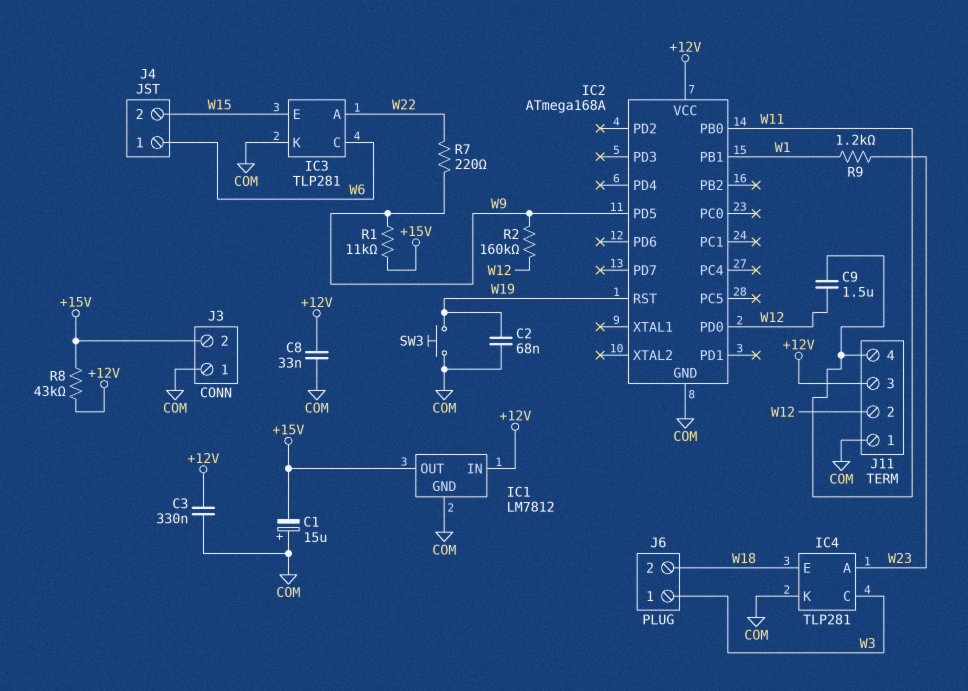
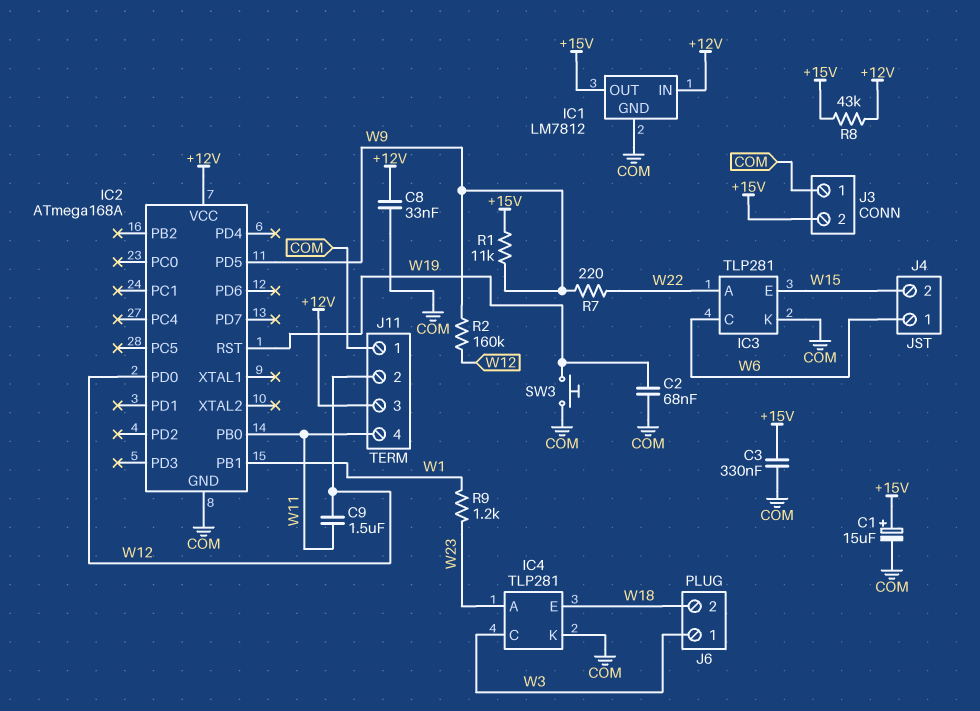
C1: 15uF (plus COM, minus +15V) -> 15uF (plus +15V, minus COM)
C3: 330nF (+12V, COM) -> 330nF (+15V, COM)

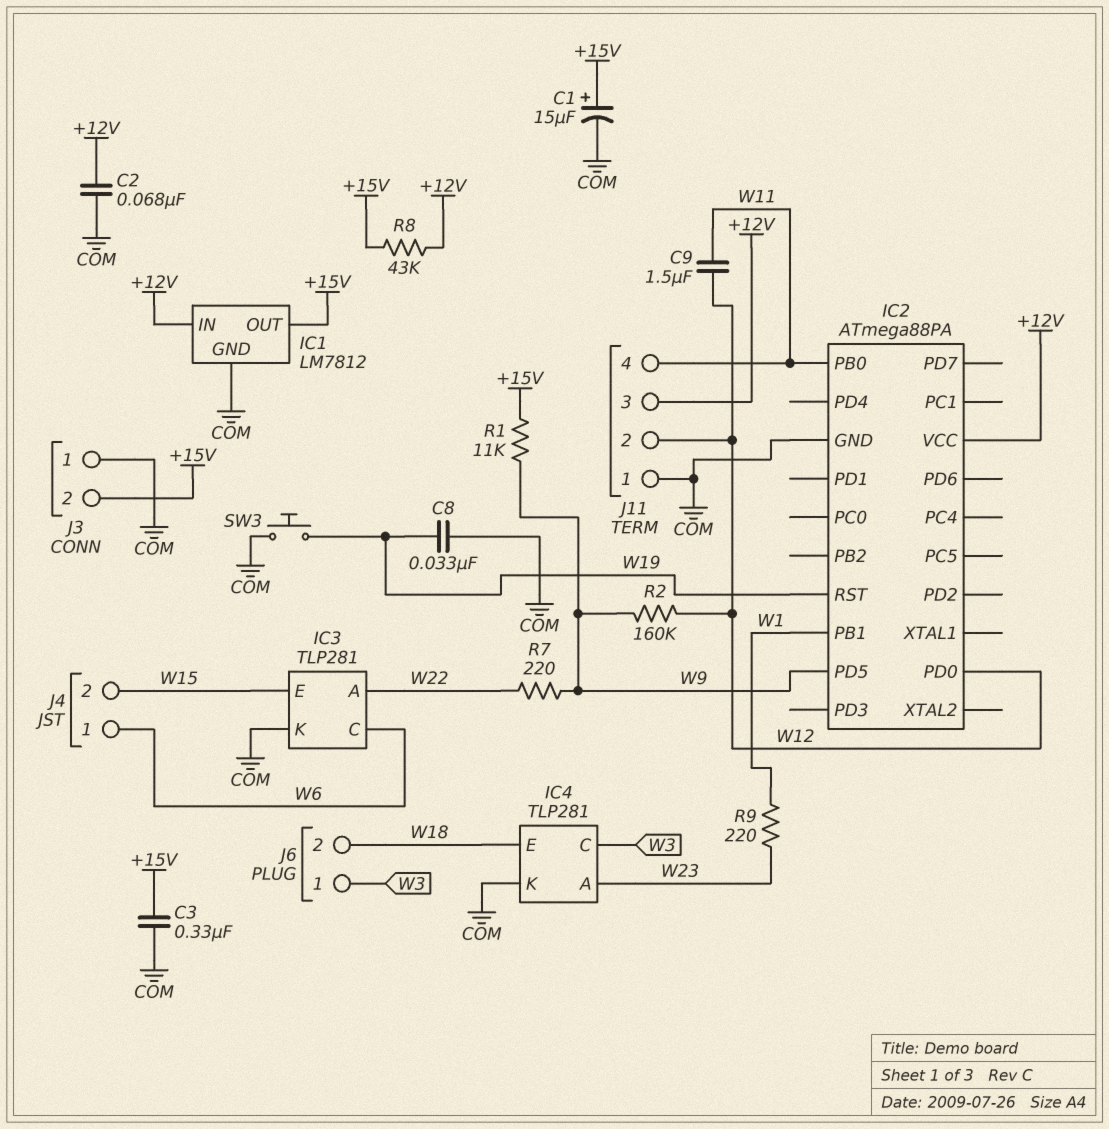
C2: 68nF (COM, W19) -> 68nF (+12V, COM)
C8: 33nF (+12V, COM) -> 33nF (COM, W19)
IC2: ATmega168A -> ATmega88PA
R9: 1.2k (W1, W23) -> 220 (W1, W23)

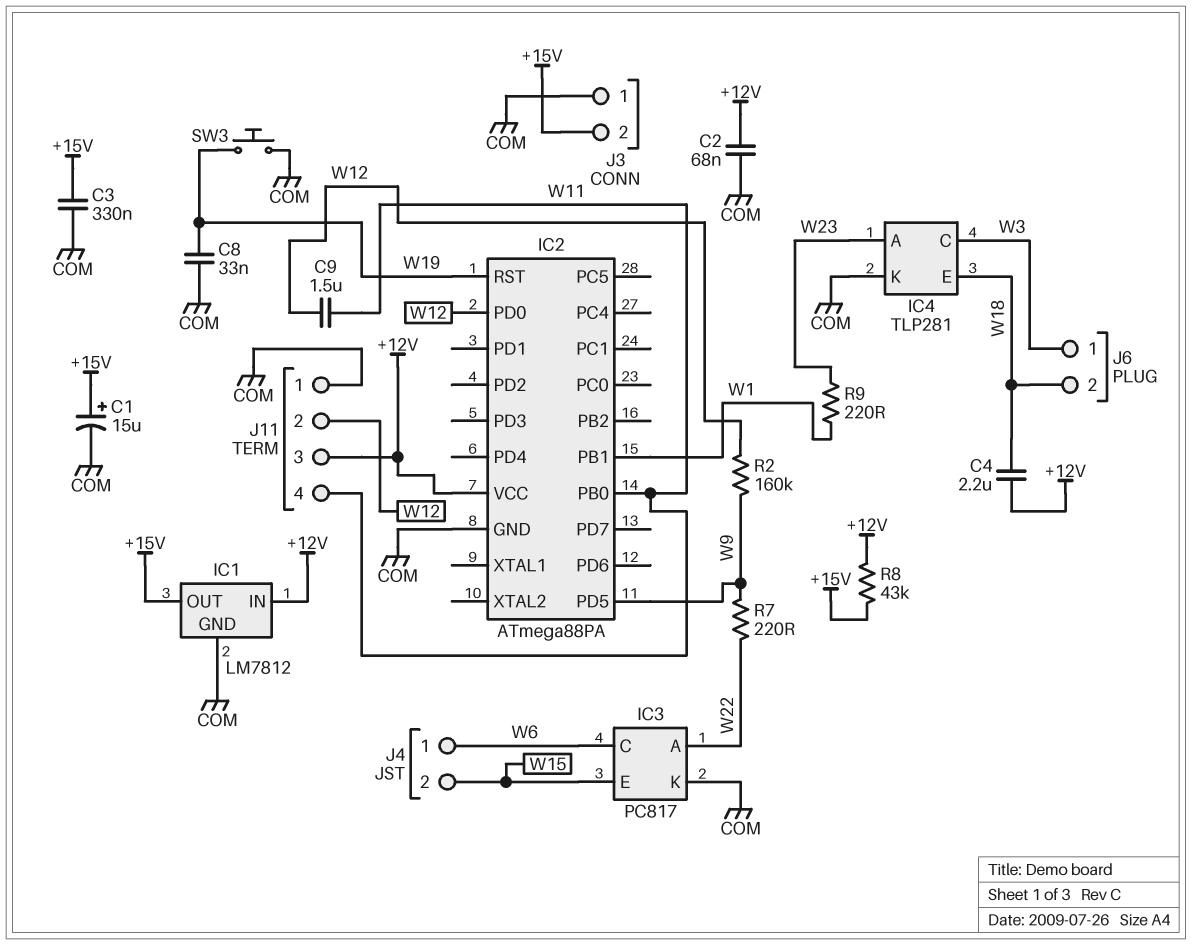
C4: none -> 2.2uF (+12V, W18)
IC3: TLP281 -> PC817
R1: 11k (+15V, W9) -> none

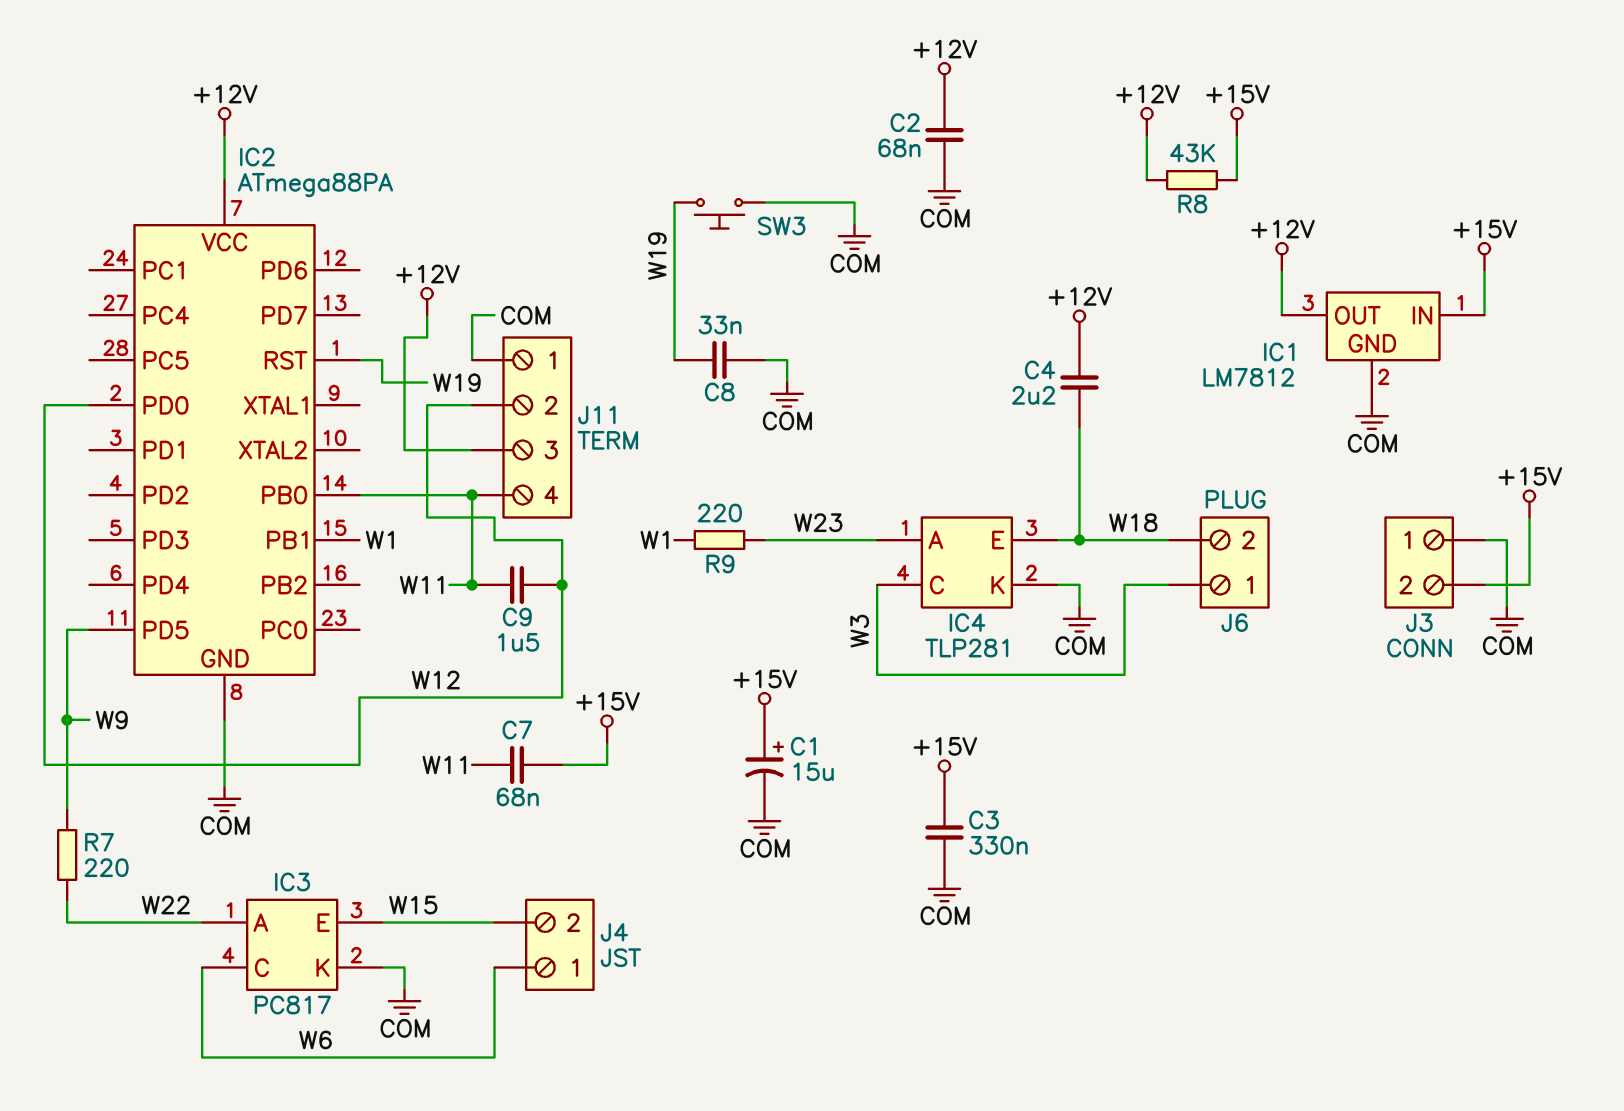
C7: none -> 68nF (+15V, W11)
IC1 pin IN: +12V -> +15V
IC1 pin OUT: +15V -> +12V
R2: 160k (W9, W12) -> none

